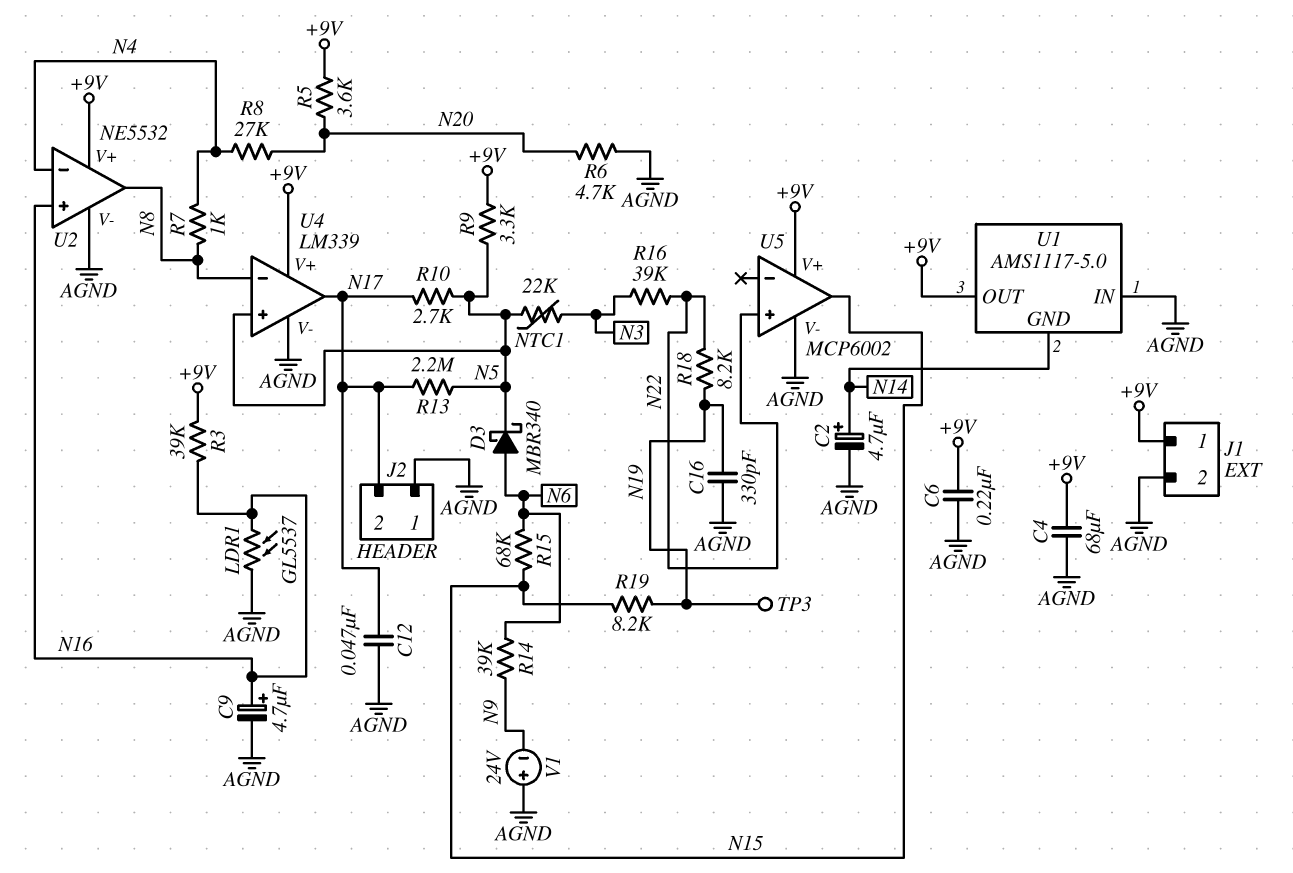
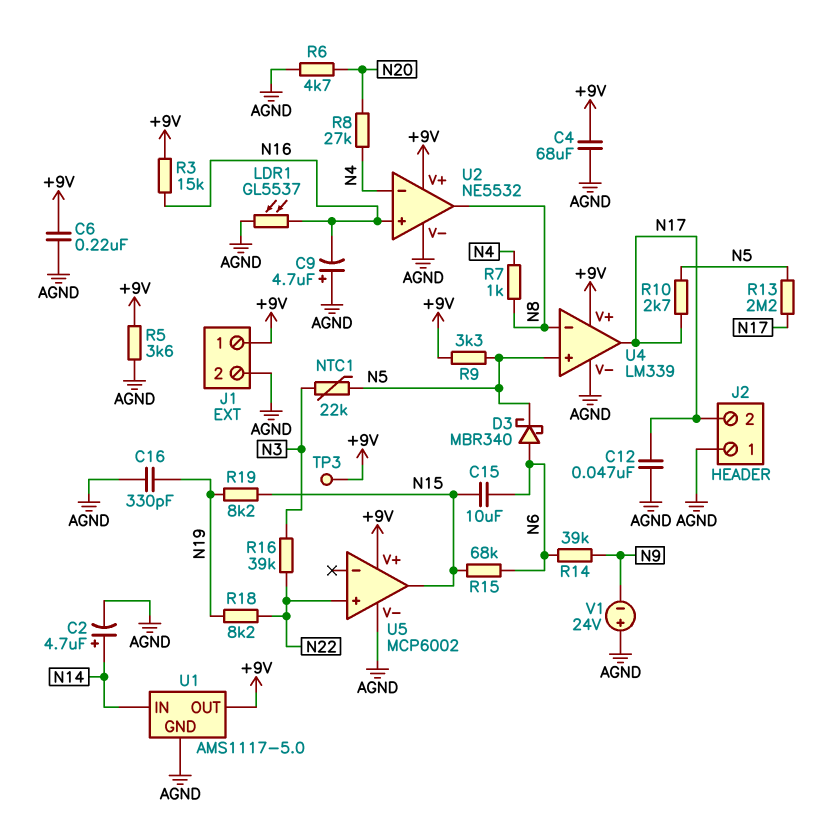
C9: 4.7uF (plus N16, minus AGND) -> 4.7uF (plus AGND, minus N16)
C15: none -> 10uF (N6, N15)
R3: 39k (+9V, N16) -> 15k (+9V, N16)
R5: 3.6k (+9V, N20) -> 3.6k (+9V, AGND)
TP3: test point (N19) -> test point (+9V)
U1 pin GND: N14 -> AGND
U1 pin IN: AGND -> N14

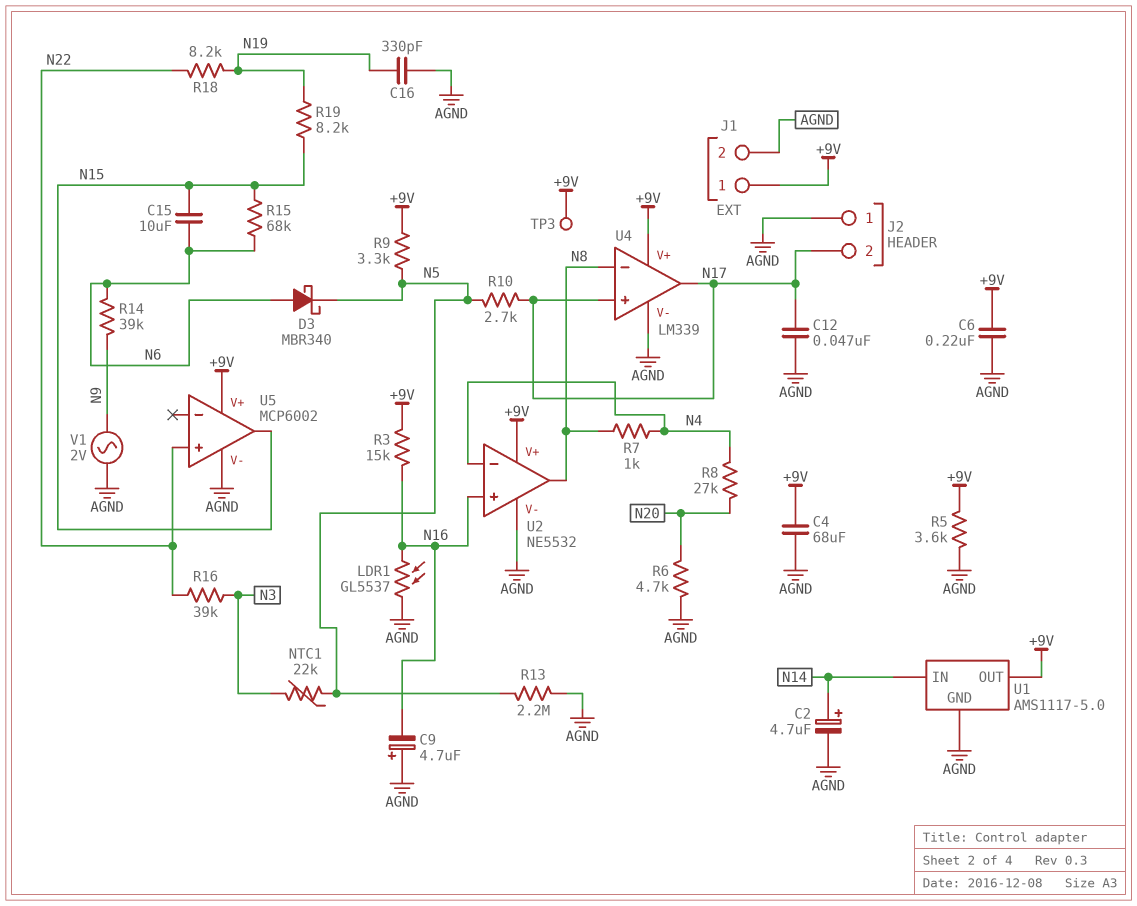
R13: 2.2M (N5, N17) -> 2.2M (AGND, N5)
U4 pin in+: N5 -> N17
V1: 24V (plus AGND, minus N9) -> AC 2V (AGND, N9)

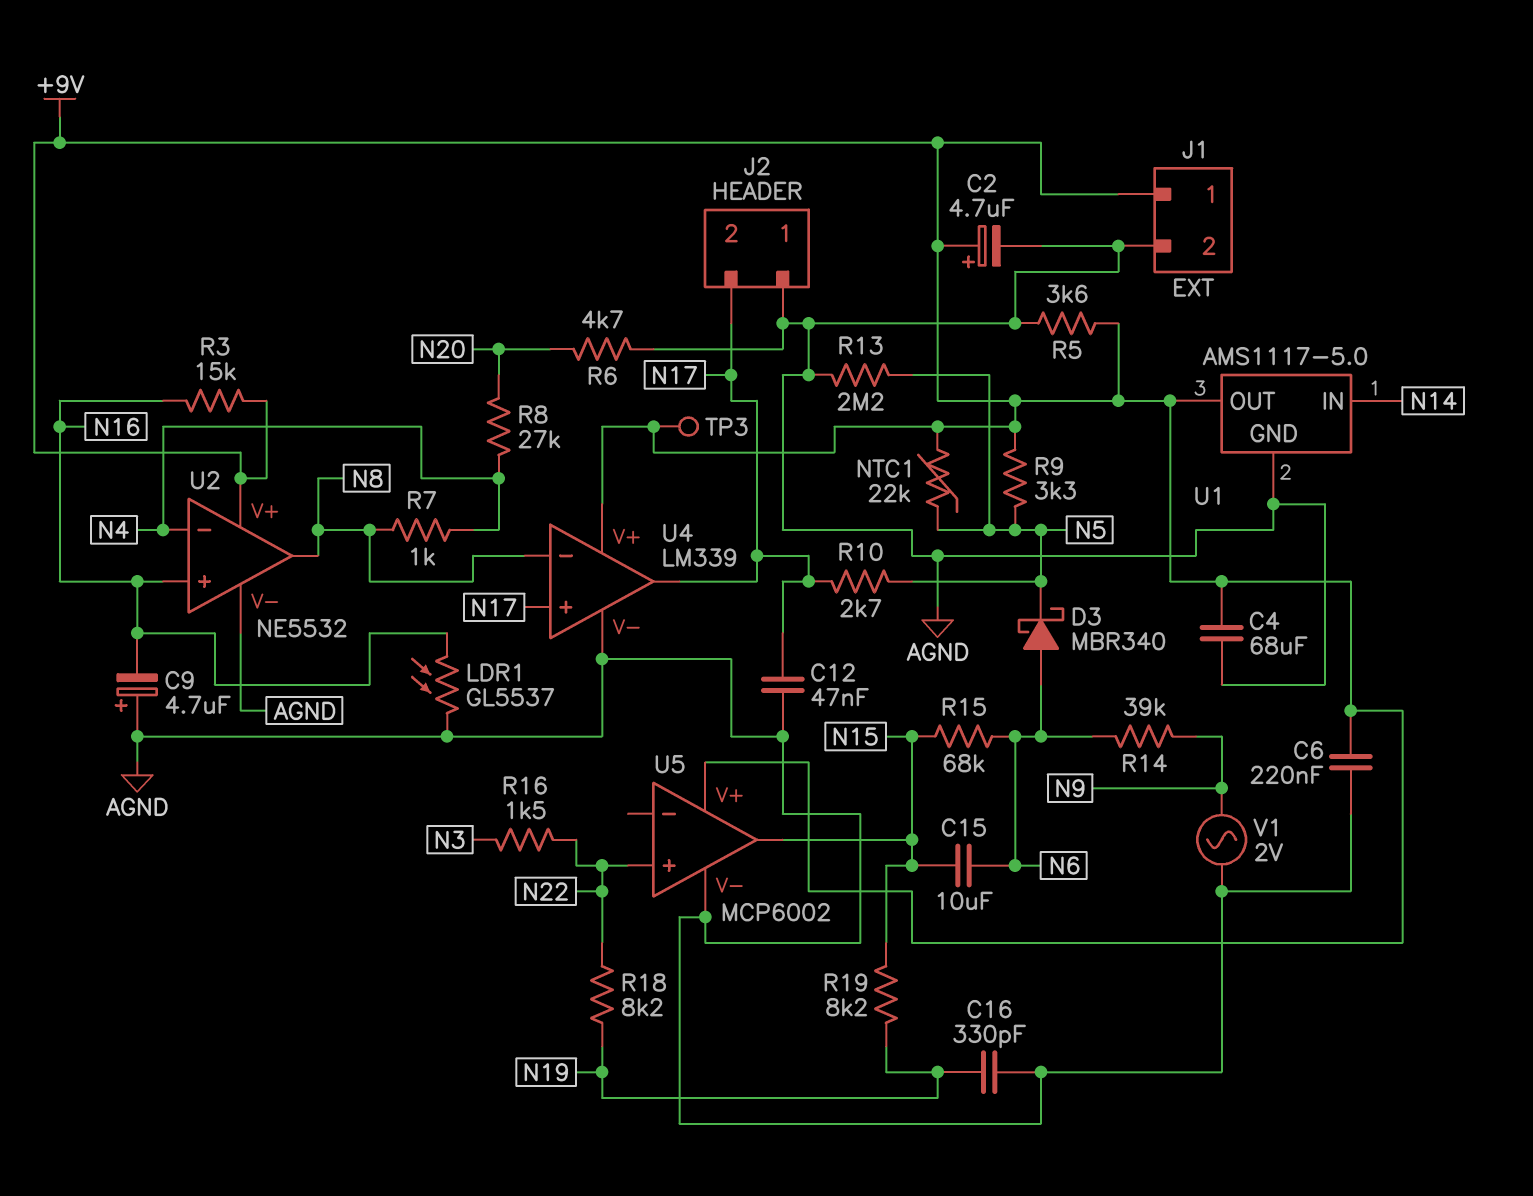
C2: 4.7uF (plus N14, minus AGND) -> 4.7uF (plus +9V, minus AGND)
NTC1: 22k (N3, N5) -> 22k (+9V, N5)
R16: 39k (N3, N22) -> 1.5k (N3, N22)

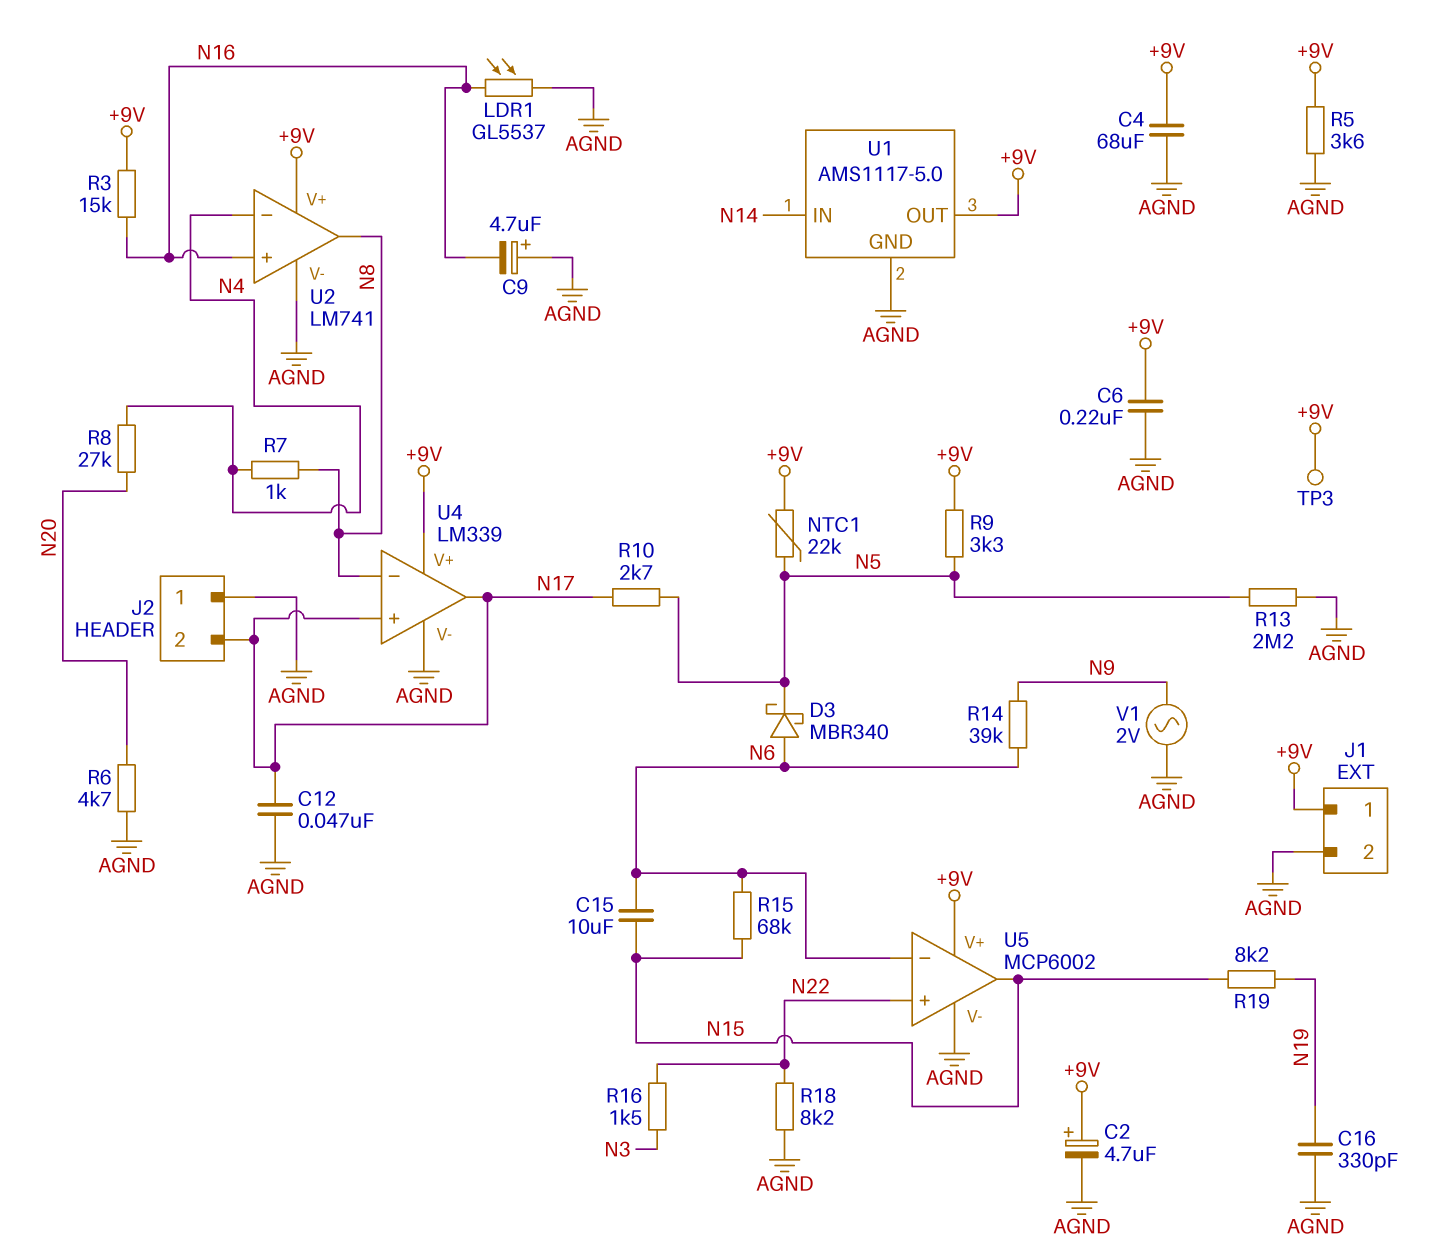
R18: 8.2k (N19, N22) -> 8.2k (AGND, N22)
U2: NE5532 -> LM741
U5 pin in-: none -> N6

